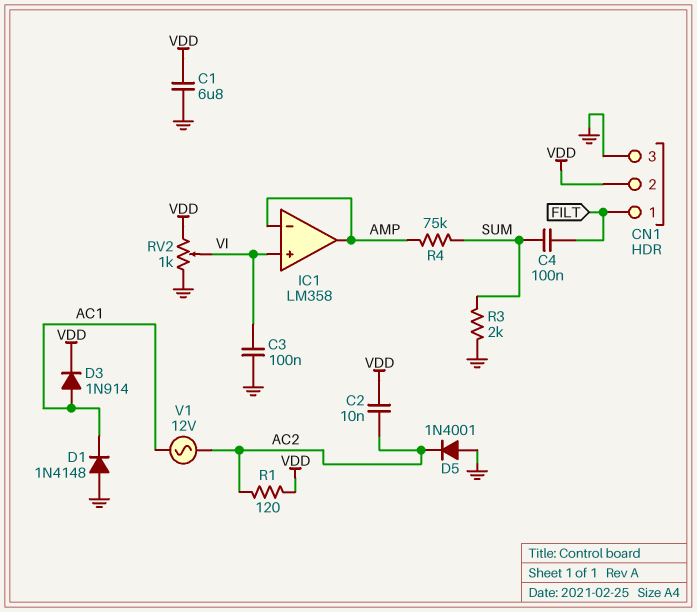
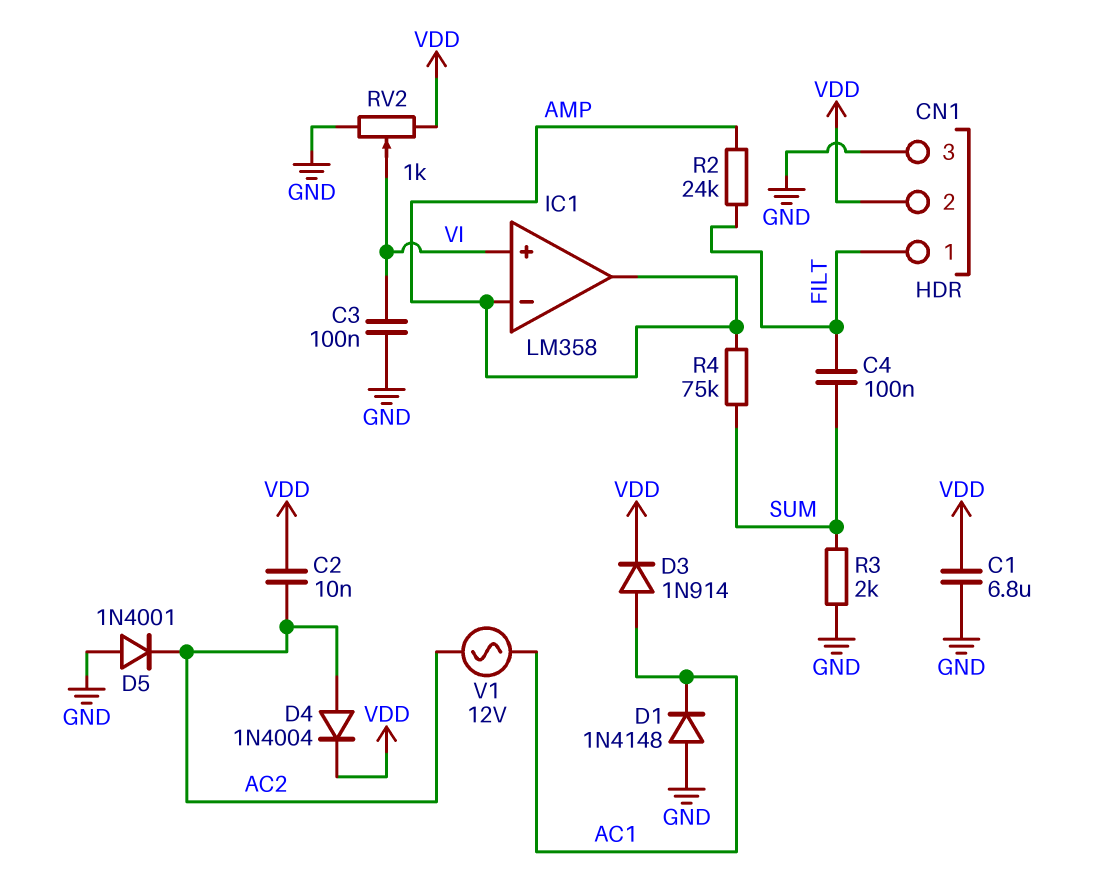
D4: none -> diode 1N4004 (A AC2, K VDD)
R1: 120 (AC2, VDD) -> none
R2: none -> 24k (AMP, FILT)

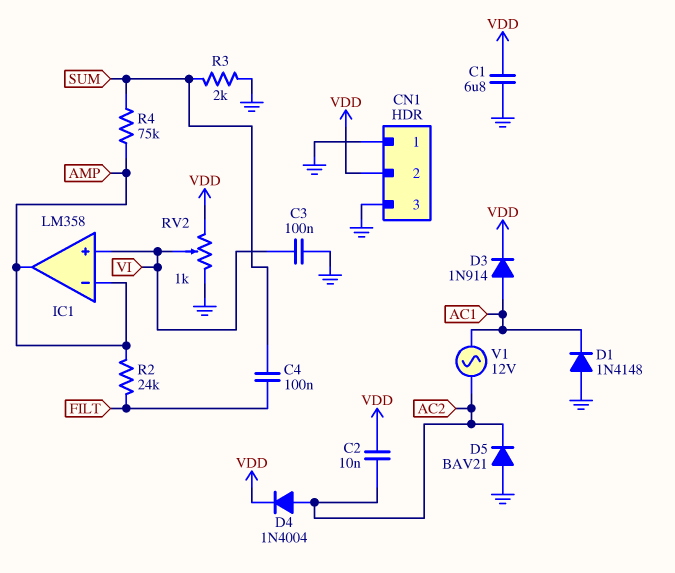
CN1 pin 1: FILT -> GND
D5: diode 1N4001 (A GND, K AC2) -> diode BAV21 (A GND, K AC2)

